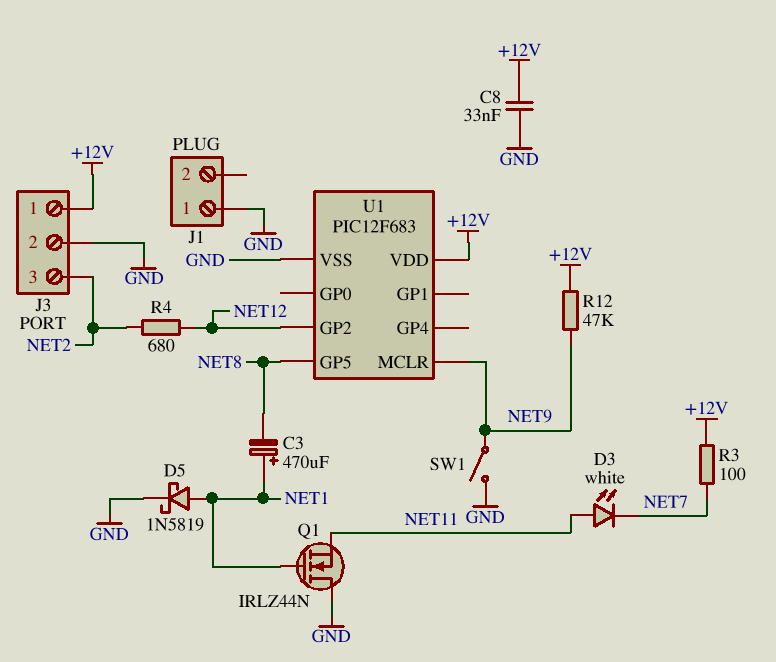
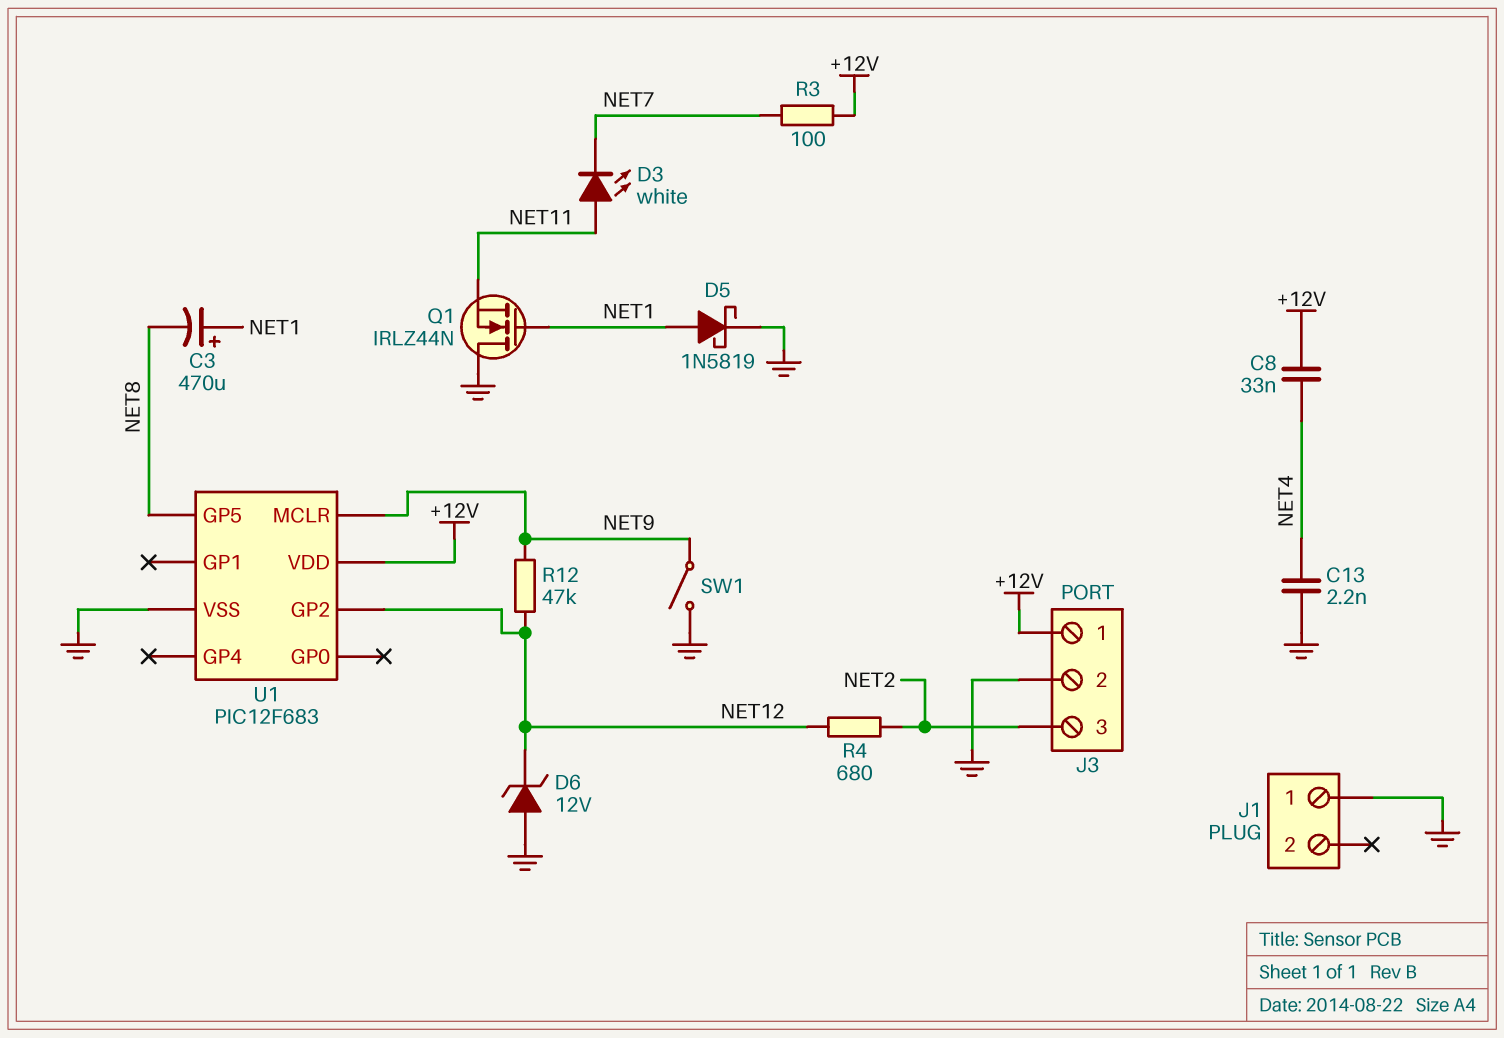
C8: 33nF (+12V, GND) -> 33nF (+12V, NET4)
C13: none -> 2.2nF (GND, NET4)
D6: none -> zener 12V (A GND, K NET12)
R12: 47k (+12V, NET9) -> 47k (NET9, NET12)

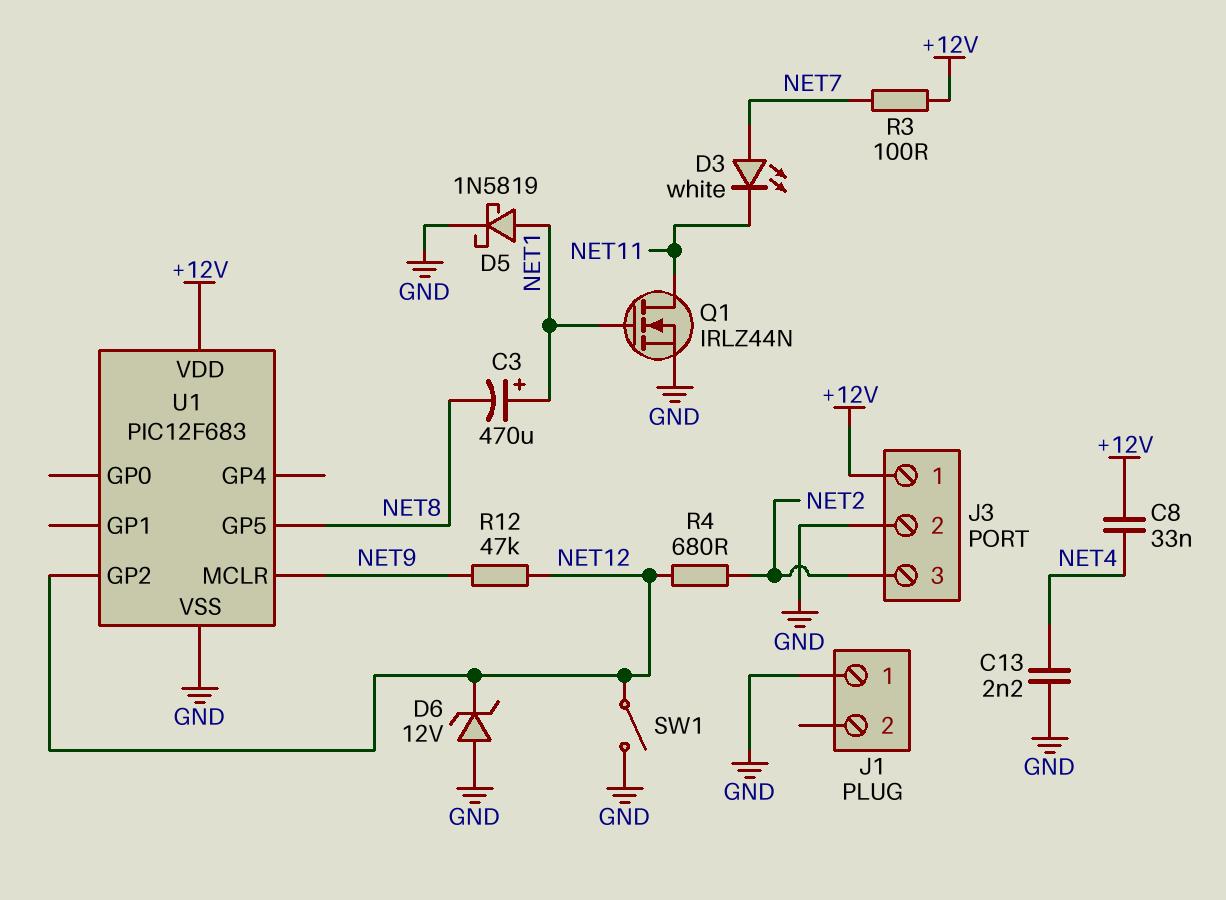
D3: LED white (A NET11, K NET7) -> LED white (A NET7, K NET11)
Q1: NMOS IRLZ44N (G NET1, D GND, S NET11) -> NMOS IRLZ44N (G NET1, D NET11, S GND)
SW1: switch (GND, NET9) -> switch (GND, NET12)

